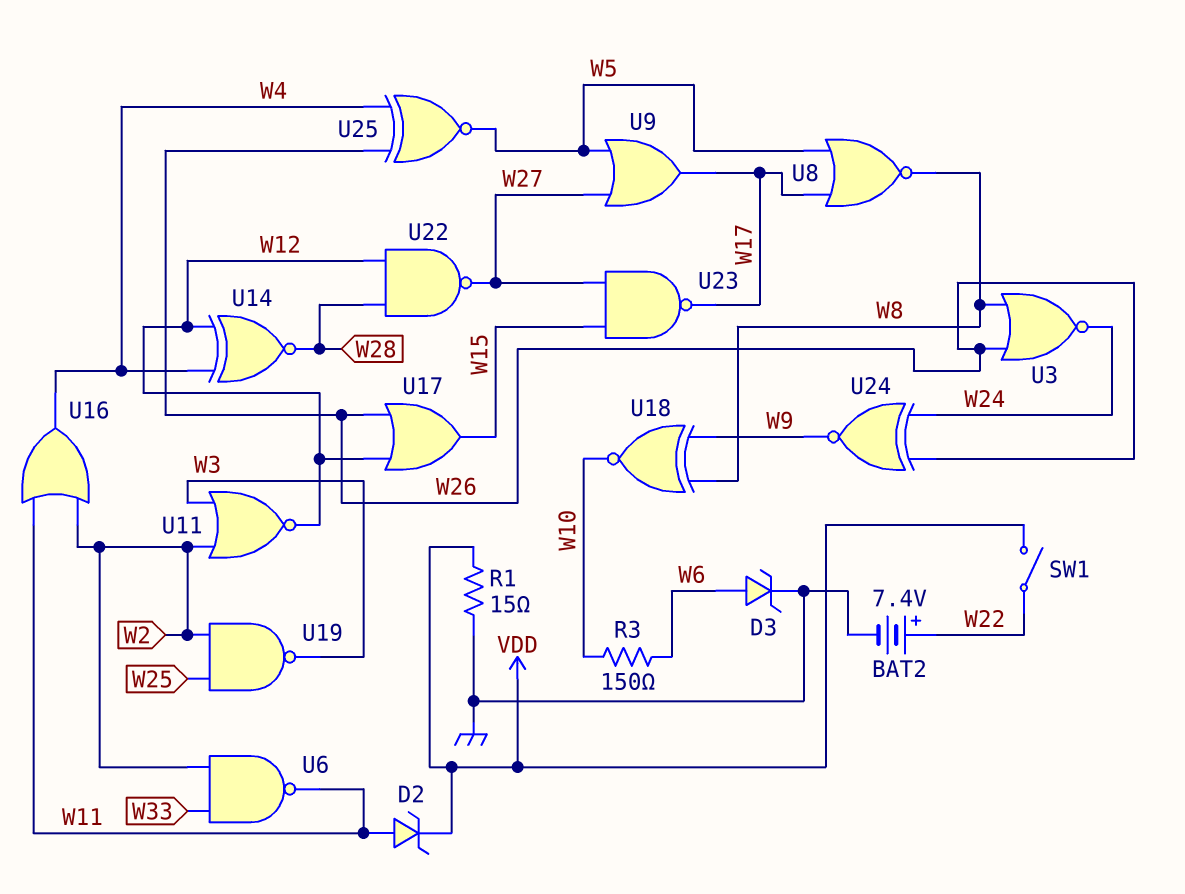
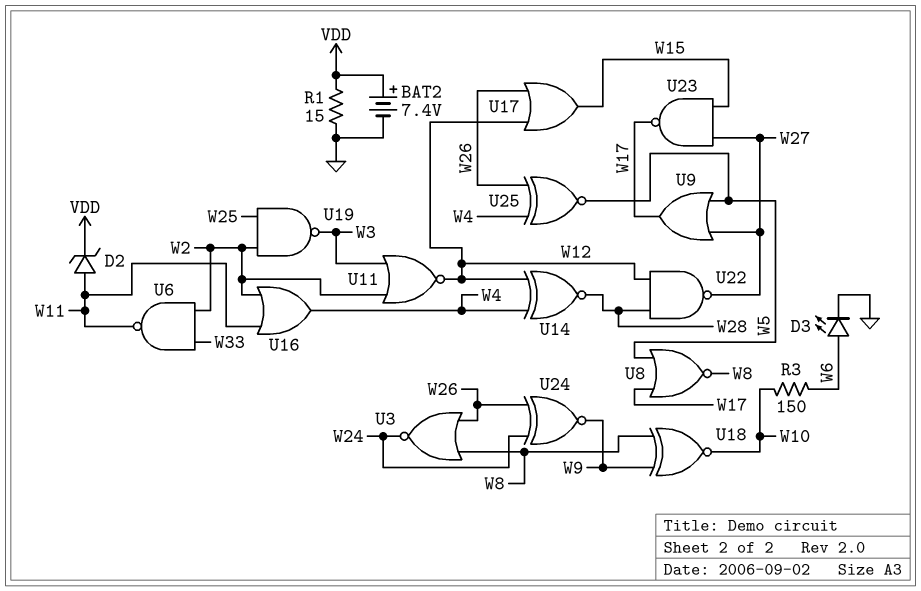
BAT2: 7.4V (plus W22, minus GND) -> 7.4V (plus VDD, minus GND)
D3: zener (A W6, K GND) -> LED (A W6, K GND)
SW1: switch (VDD, W22) -> none

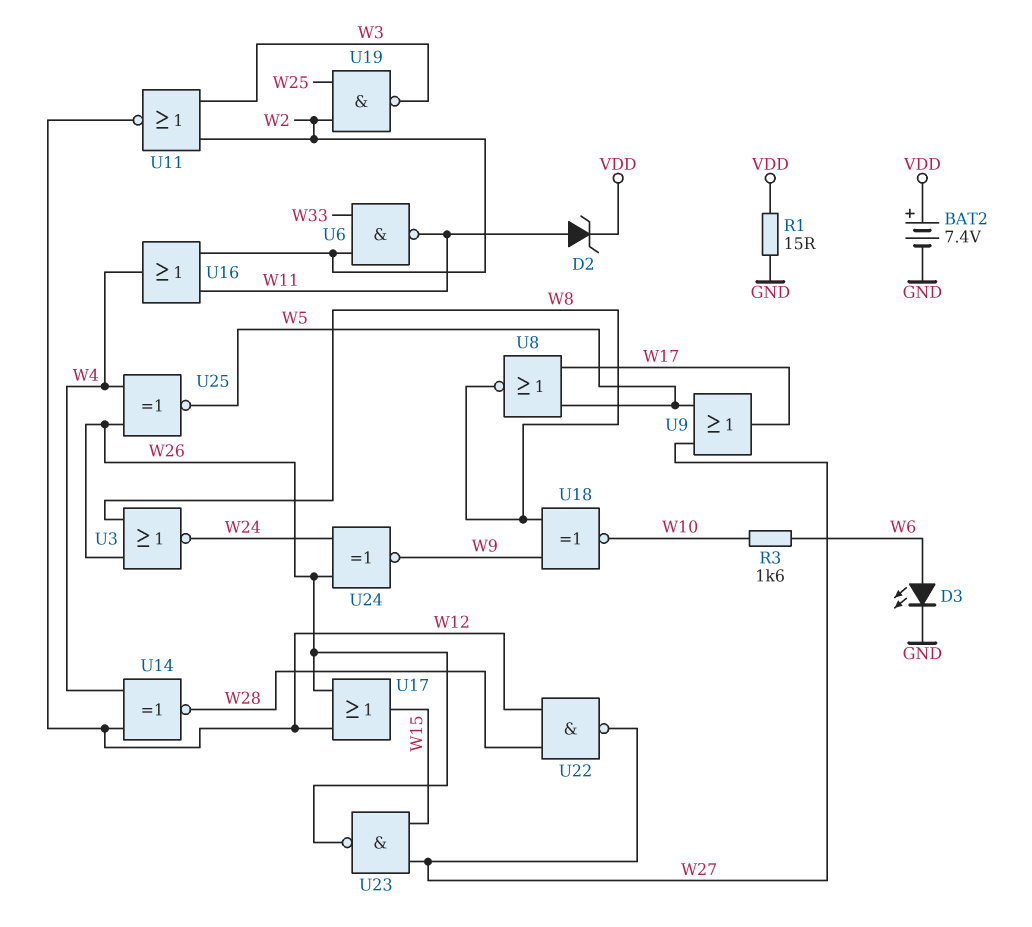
R3: 150 (W6, W10) -> 1.6k (W6, W10)
U23: NAND (in W15, in W27, out W17) -> NAND (in W15, in W27, out W26)

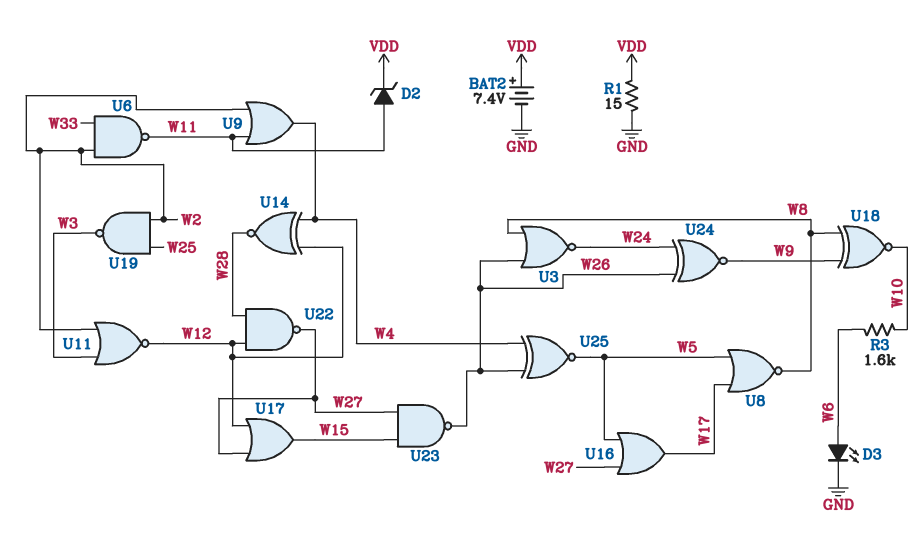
U9: OR (in W5, in W27, out W17) -> OR (in W2, in W11, out W4)
U16: OR (in W2, in W11, out W4) -> OR (in W5, in W27, out W17)
U17: OR (in W12, in W26, out W15) -> OR (in W12, in W27, out W15)

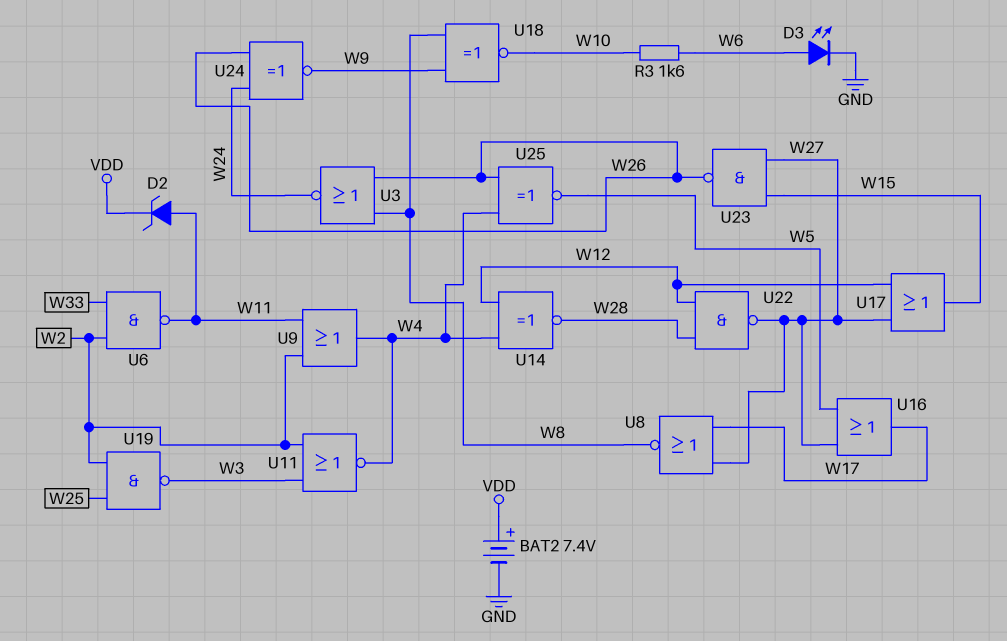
R1: 15 (GND, VDD) -> none
U8: NOR (in W5, in W17, out W8) -> NOR (in W17, in W27, out W8)
U11: NOR (in W2, in W3, out W12) -> NOR (in W2, in W3, out W4)

